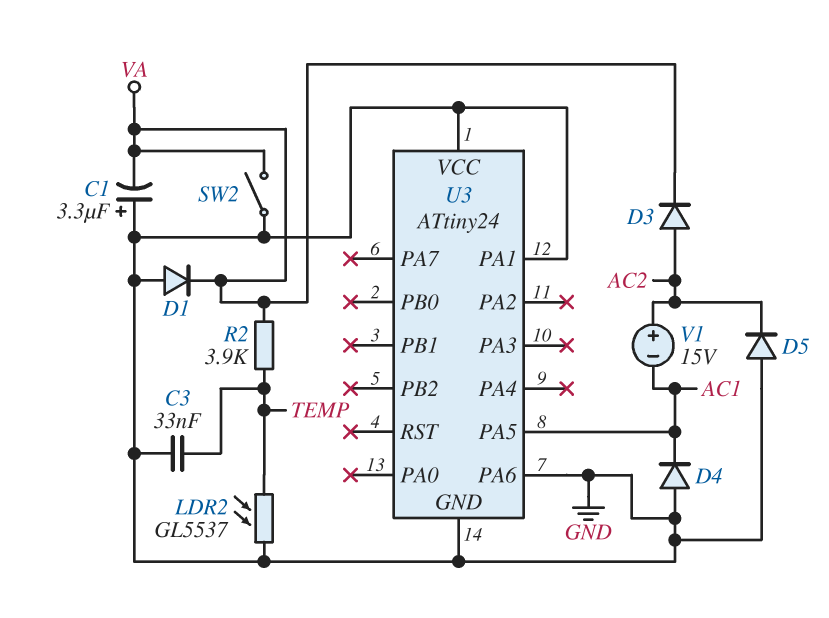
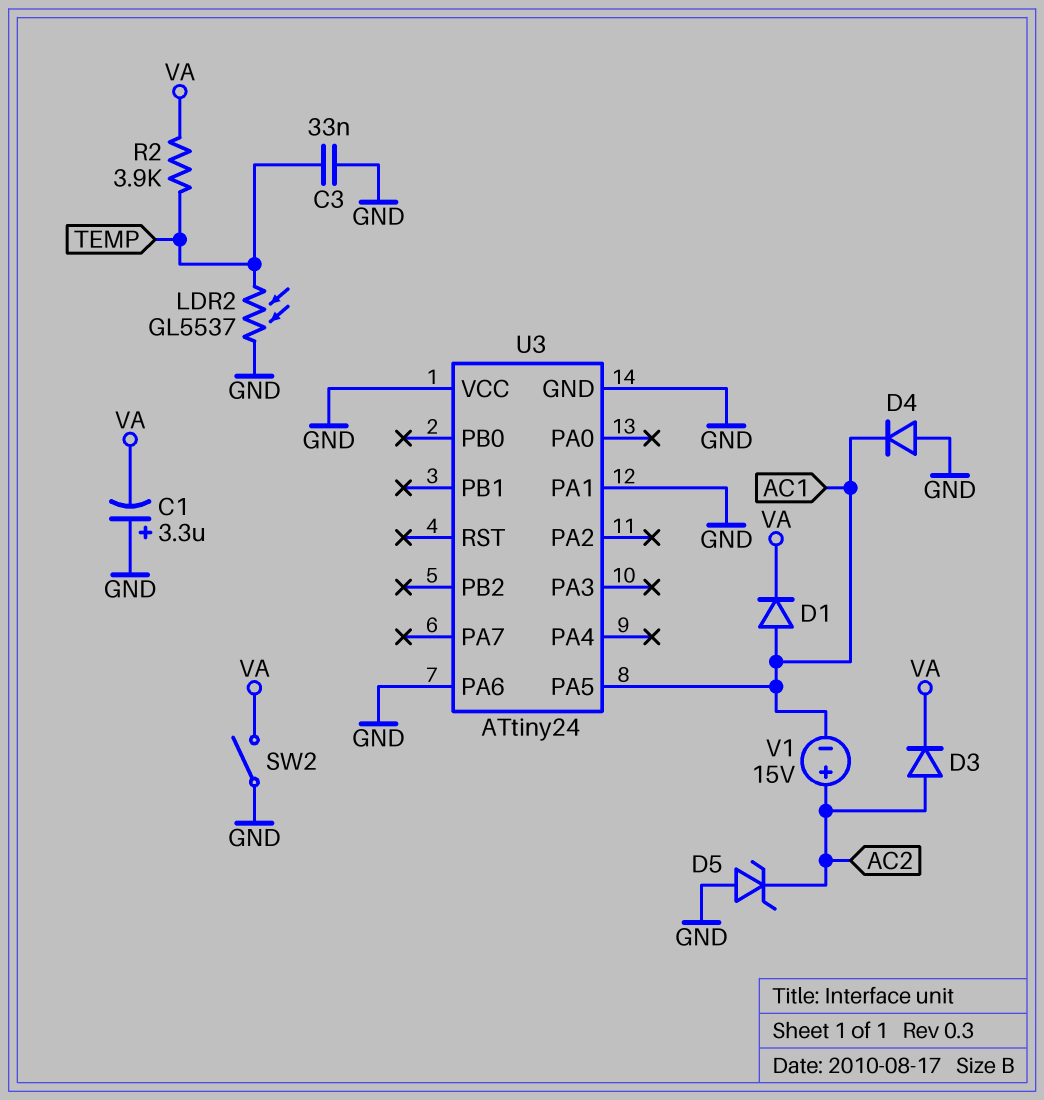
D1: diode (A GND, K VA) -> diode (A AC1, K VA)
D5: diode (A GND, K AC2) -> zener (A GND, K AC2)

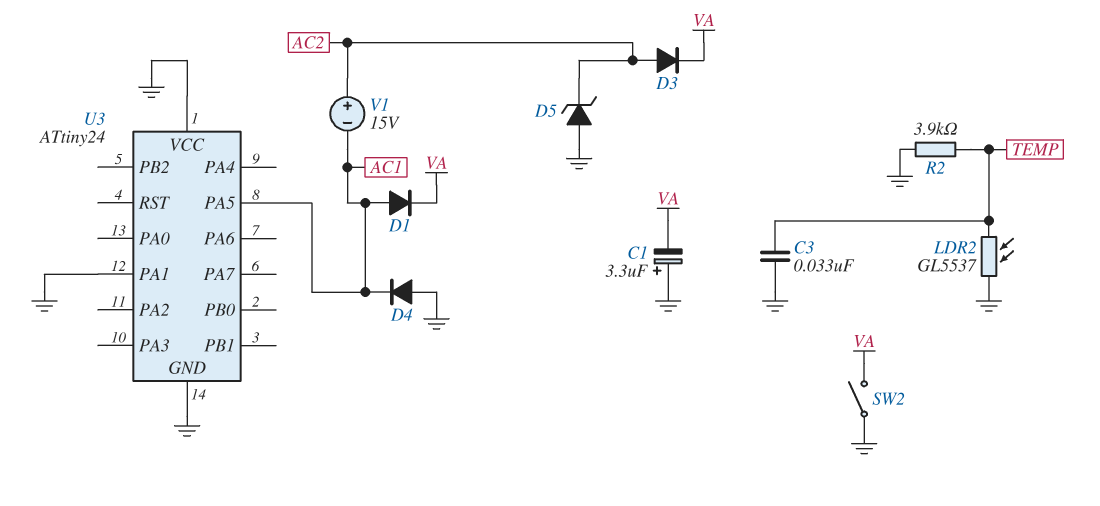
R2: 3.9k (TEMP, VA) -> 3.9k (GND, TEMP)
U3 pin PA6: GND -> none

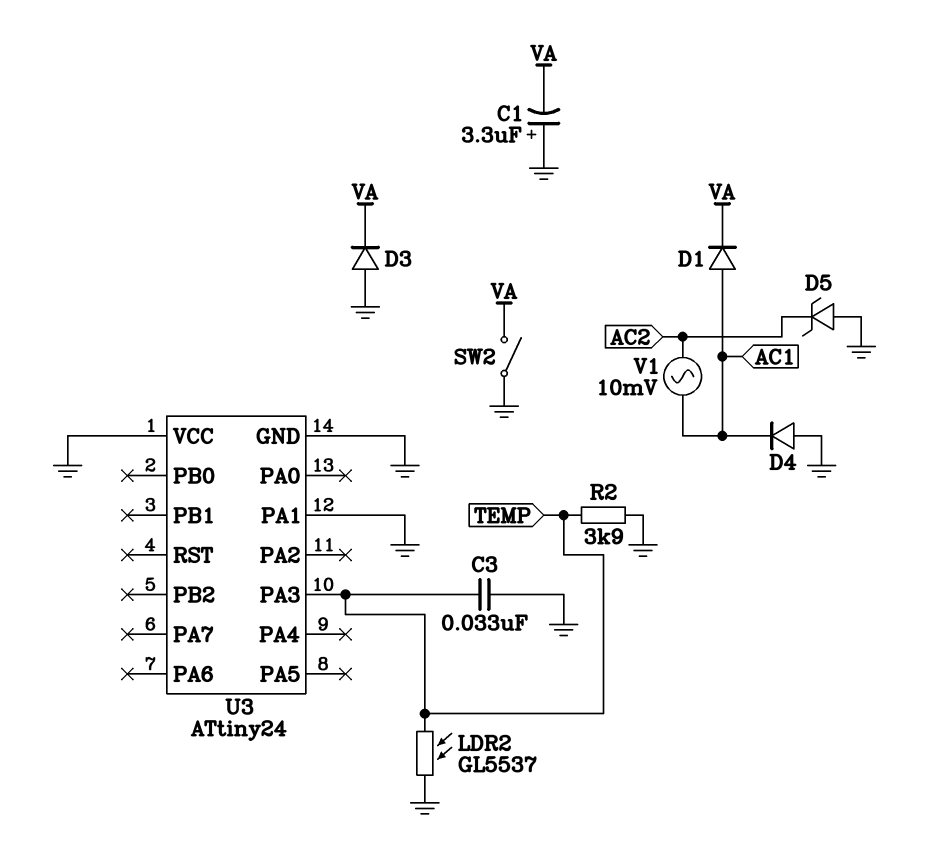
D3: diode (A AC2, K VA) -> diode (A GND, K VA)
U3 pin PA3: none -> TEMP
U3 pin PA5: AC1 -> none
V1: 15V (plus AC2, minus AC1) -> AC 10mV (AC1, AC2)

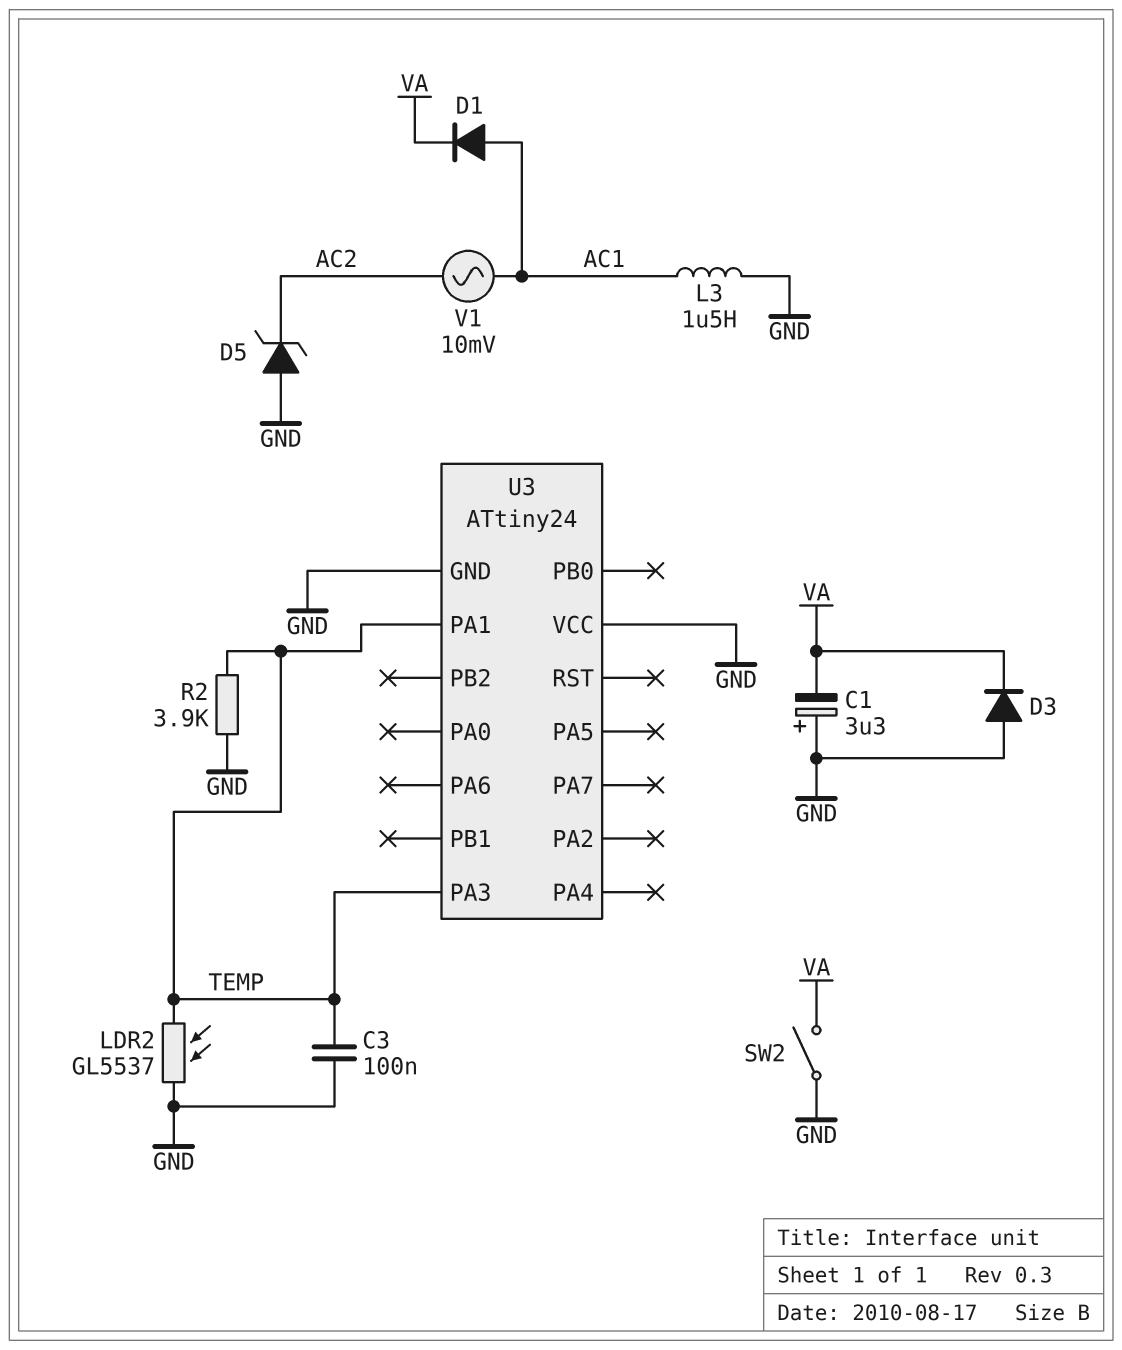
C3: 33nF (GND, TEMP) -> 100nF (GND, TEMP)
D4: diode (A GND, K AC1) -> none
L3: none -> 1.5uH (AC1, GND)
U3 pin PA1: GND -> TEMP

